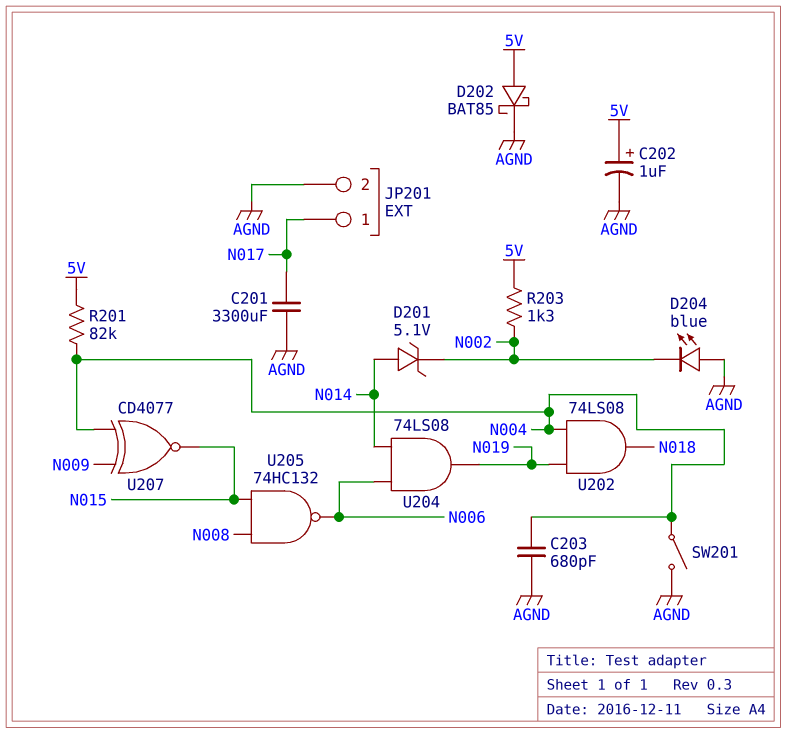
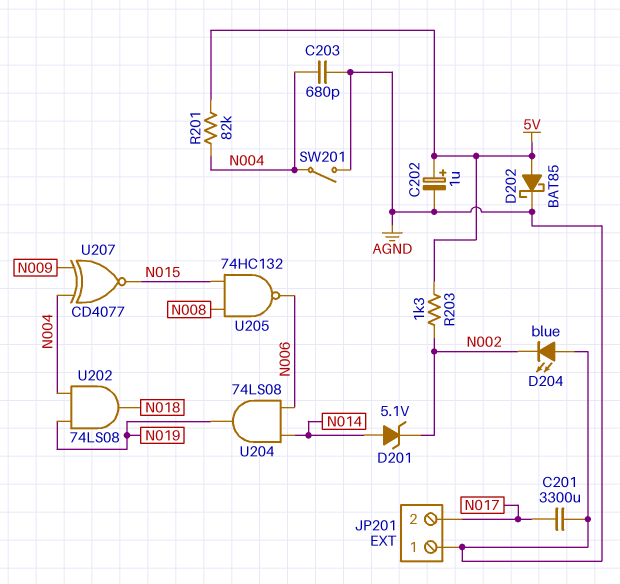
JP201 pin 1: N017 -> AGND
JP201 pin 2: AGND -> N017

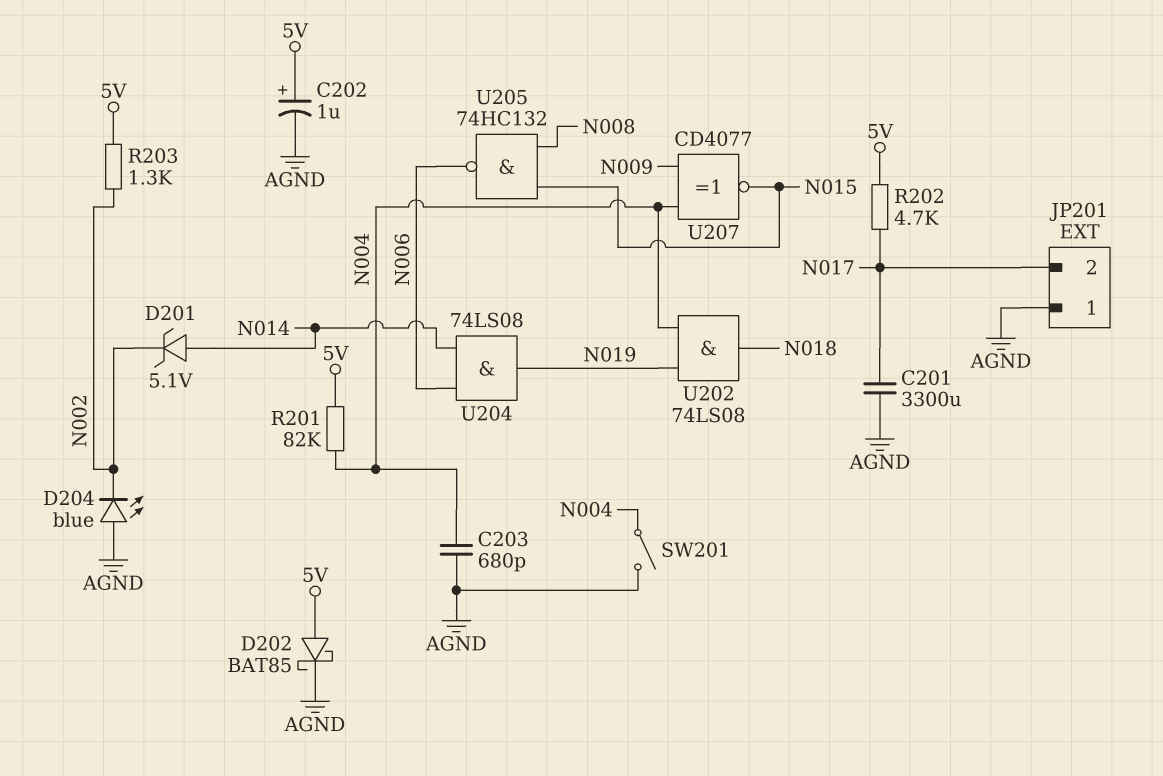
R202: none -> 4.7k (5V, N017)

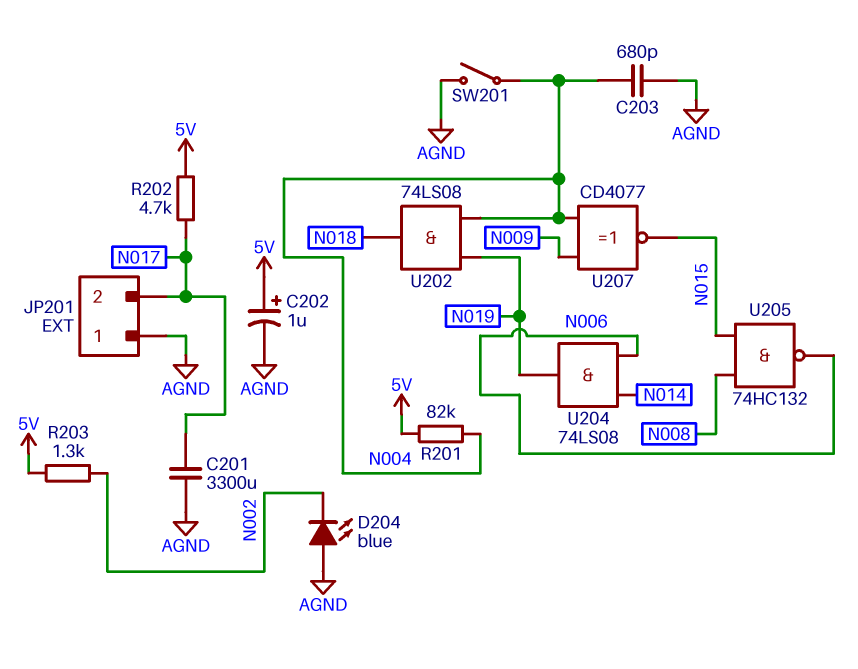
D201: zener 5.1V (A N014, K N002) -> none
D202: schottky BAT85 (A 5V, K AGND) -> none

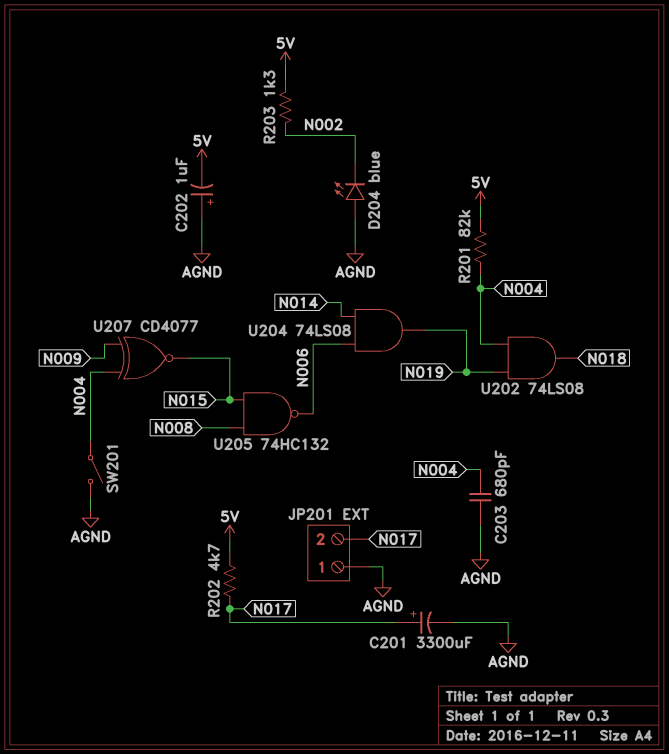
C201: 3300uF (AGND, N017) -> 3300uF (plus N017, minus AGND)
C202: 1uF (plus 5V, minus AGND) -> 1uF (plus AGND, minus 5V)

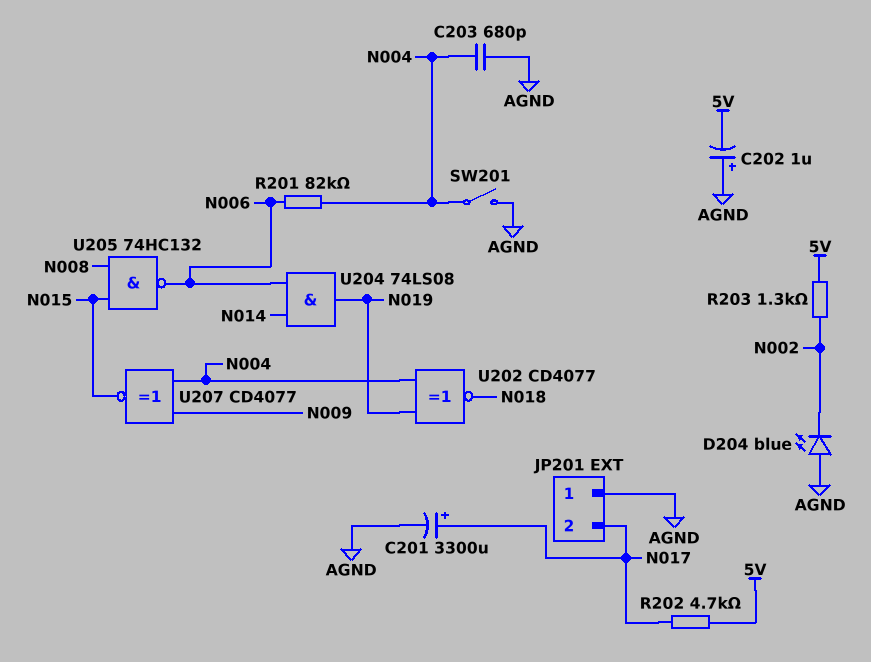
R201: 82k (5V, N004) -> 82k (N004, N006)
U202: AND 74LS08 (in N004, in N019, out N018) -> XNOR CD4077 (in N004, in N019, out N018)

